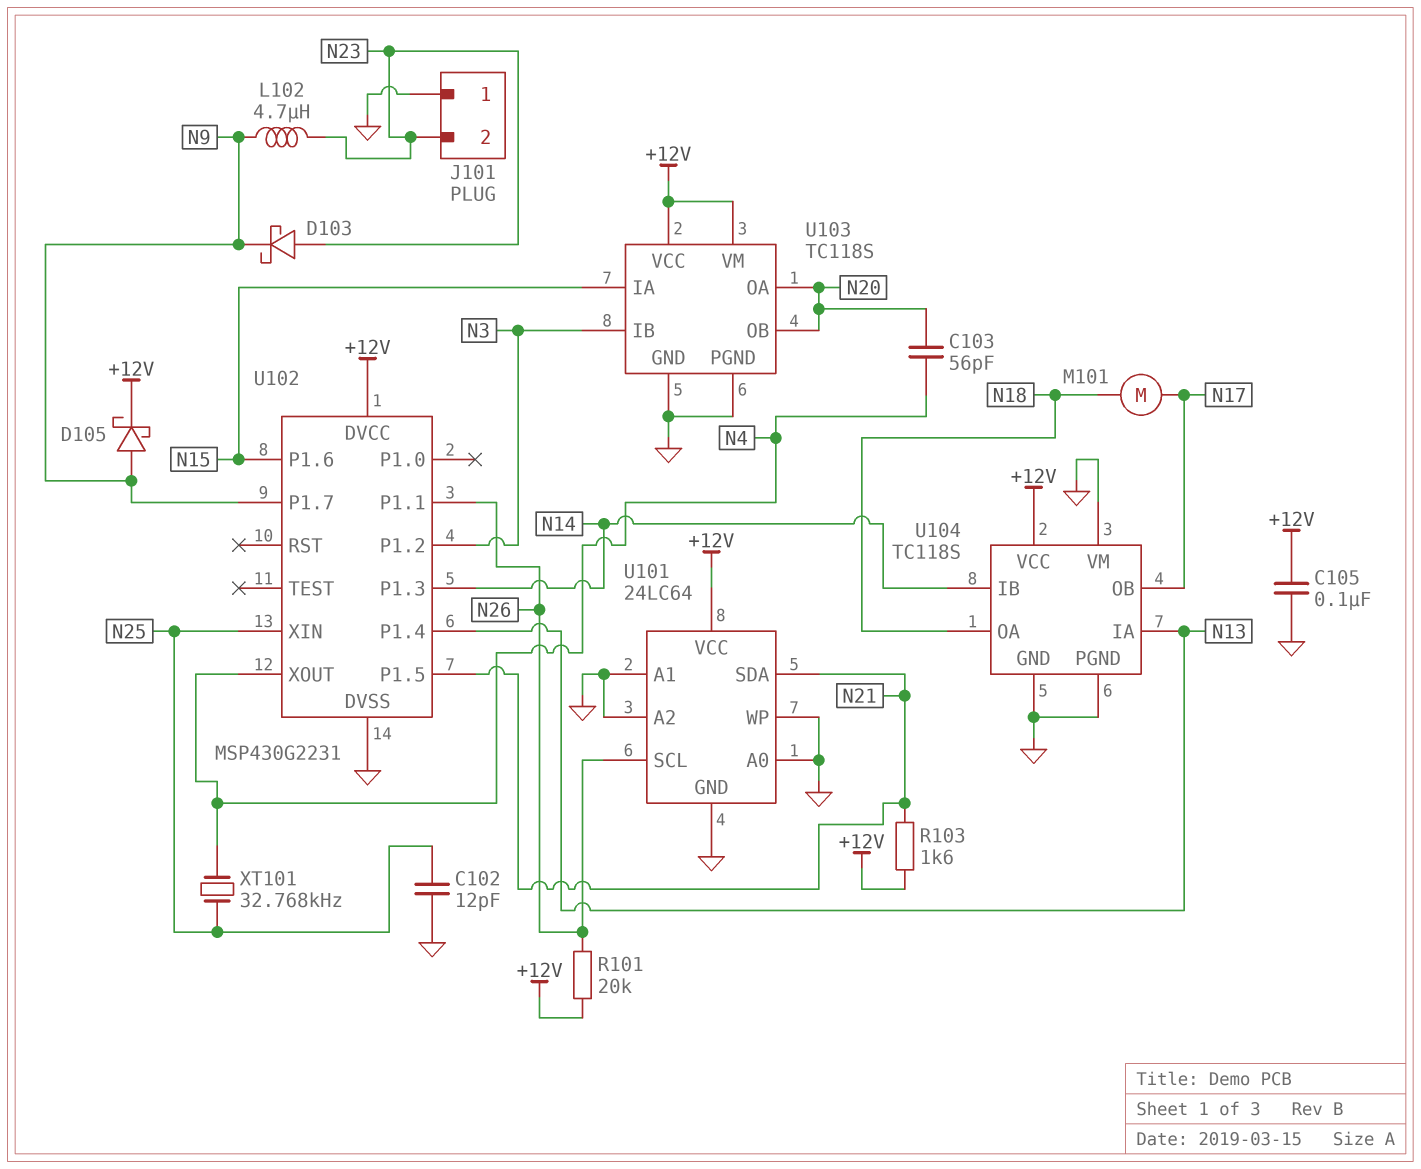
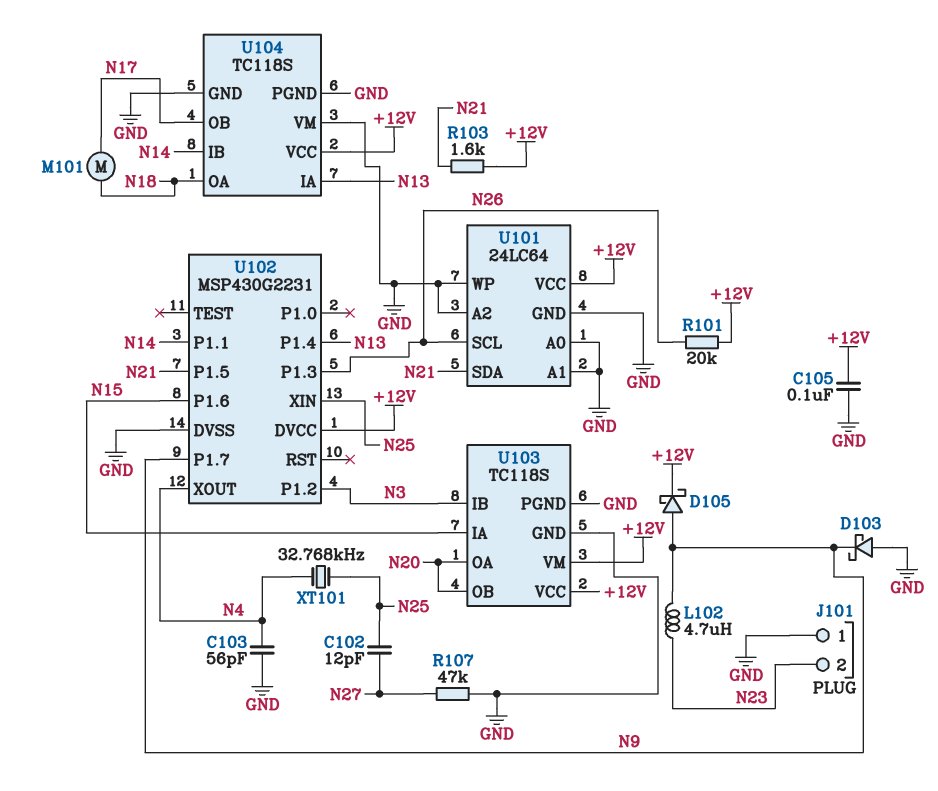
C102: 12pF (GND, N25) -> 12pF (N25, N27)
C103: 56pF (N4, N20) -> 56pF (GND, N4)
D103: schottky (A N23, K N9) -> schottky (A GND, K N9)
R107: none -> 47k (GND, N27)
U102 pin P1.1: N26 -> N14
U102 pin P1.3: N14 -> N26

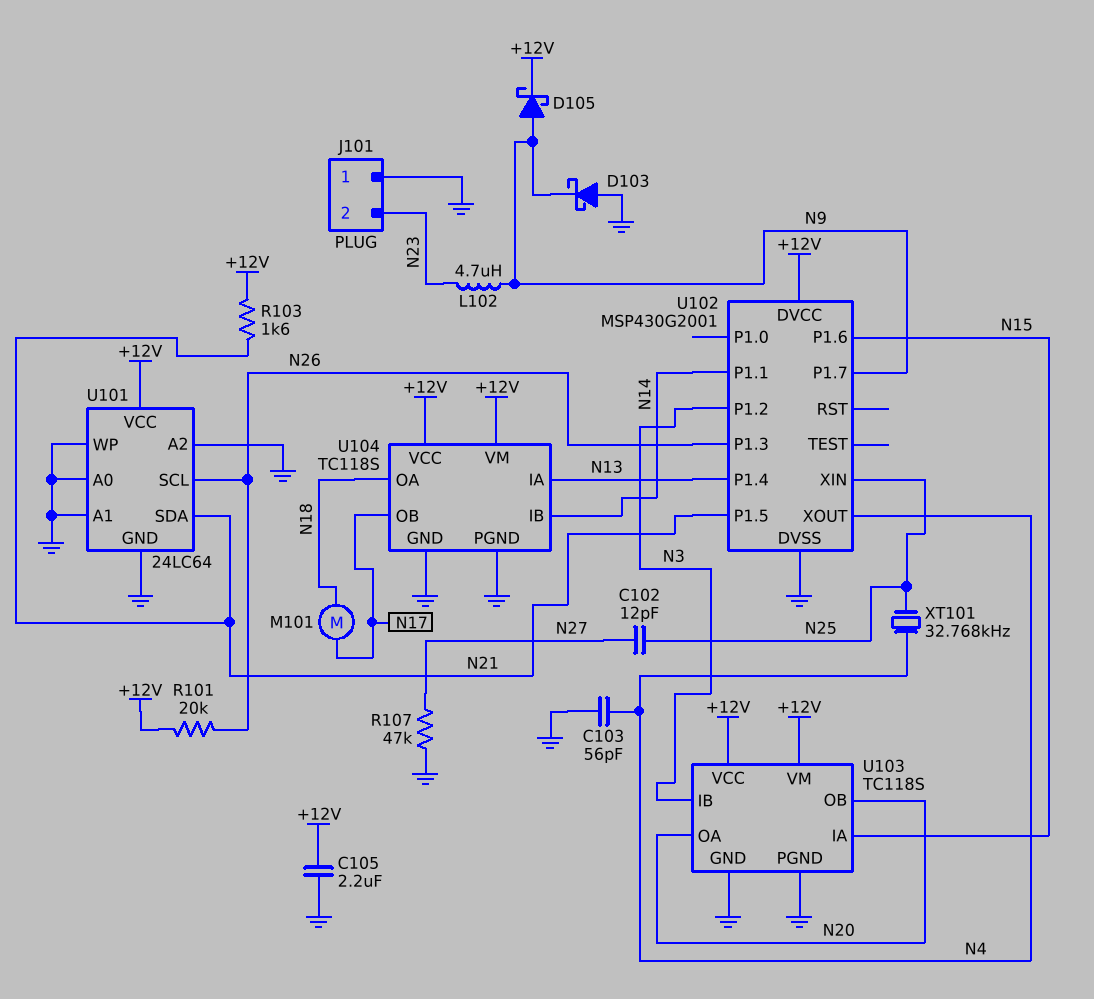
C105: 100nF (+12V, GND) -> 2.2uF (+12V, GND)
U102: MSP430G2231 -> MSP430G2001
U104 pin VM: GND -> +12V

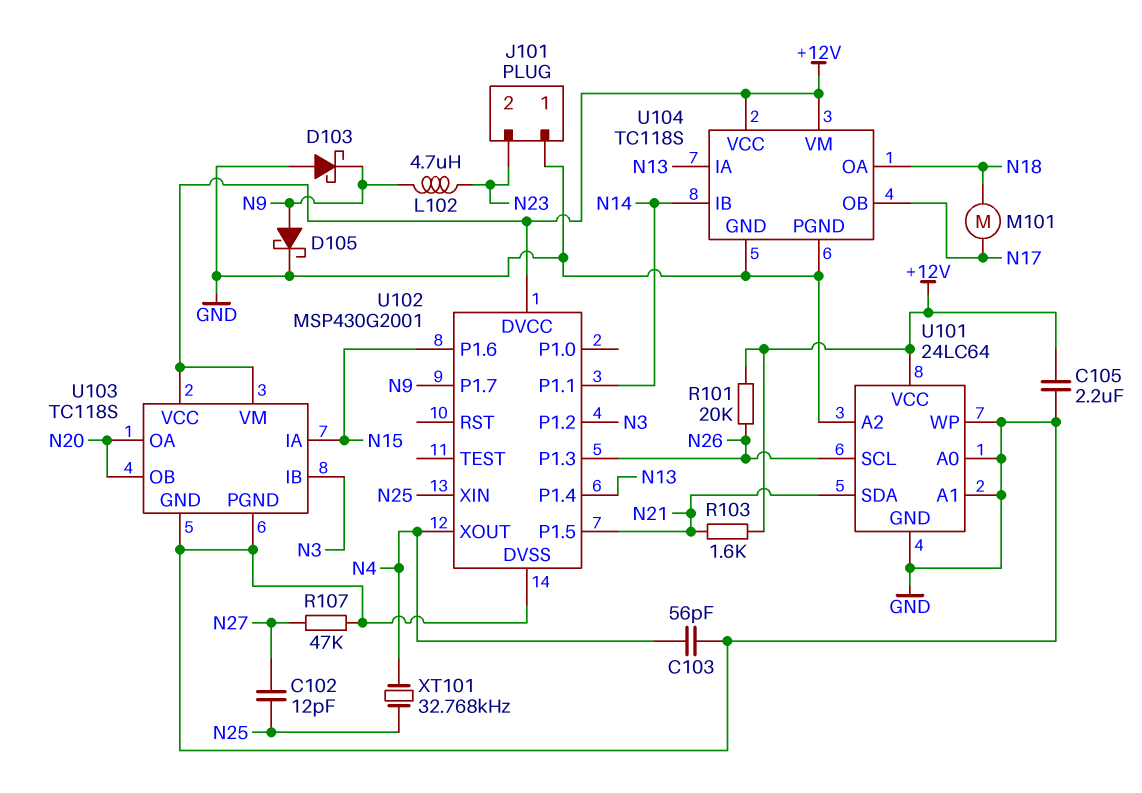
D105: schottky (A N9, K +12V) -> schottky (A N9, K GND)

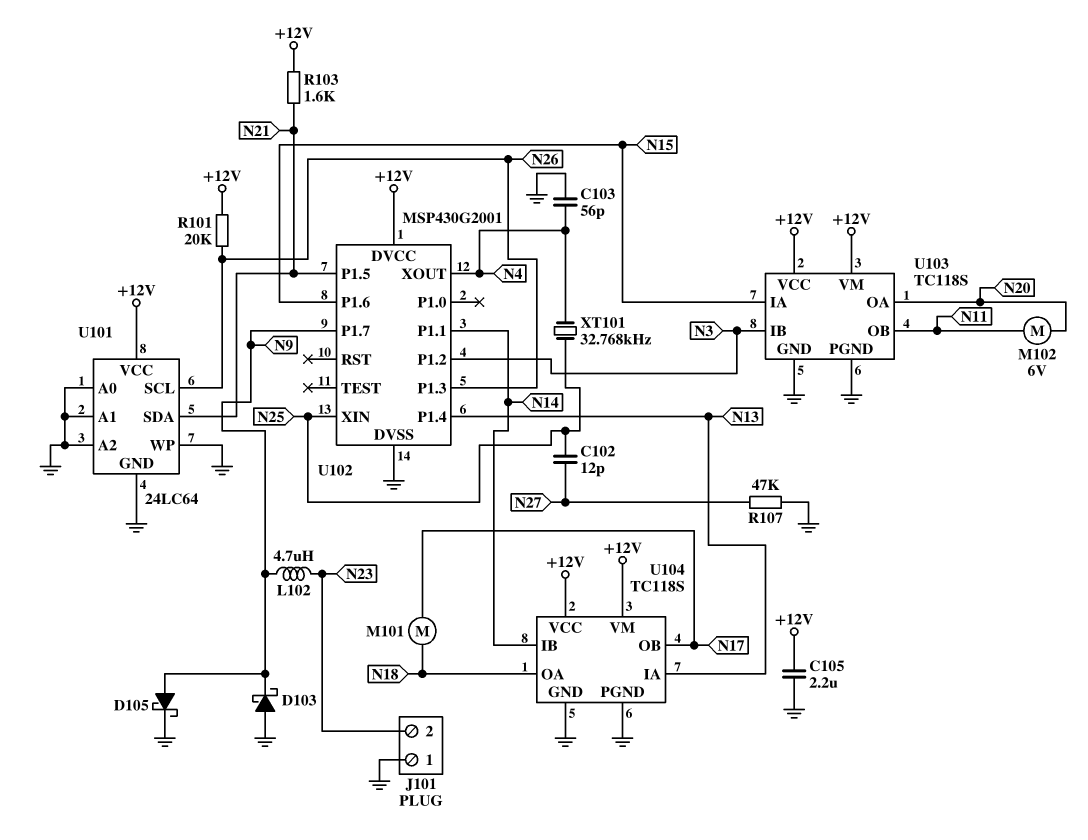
M102: none -> motor 6V (N11, N20)
U103 pin OB: N20 -> N11

